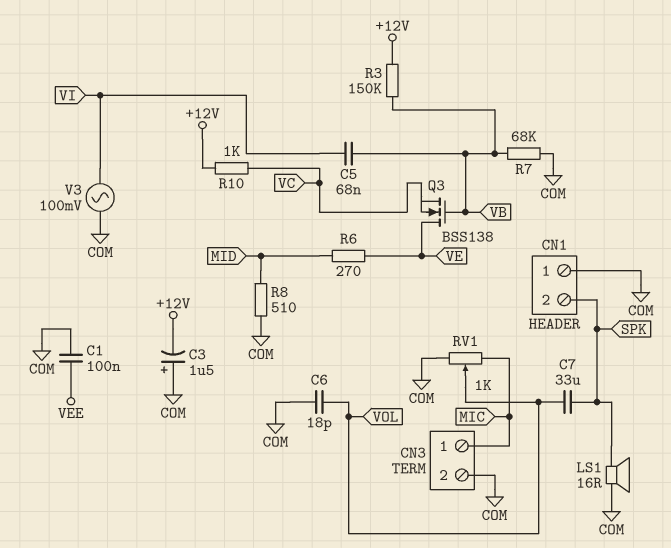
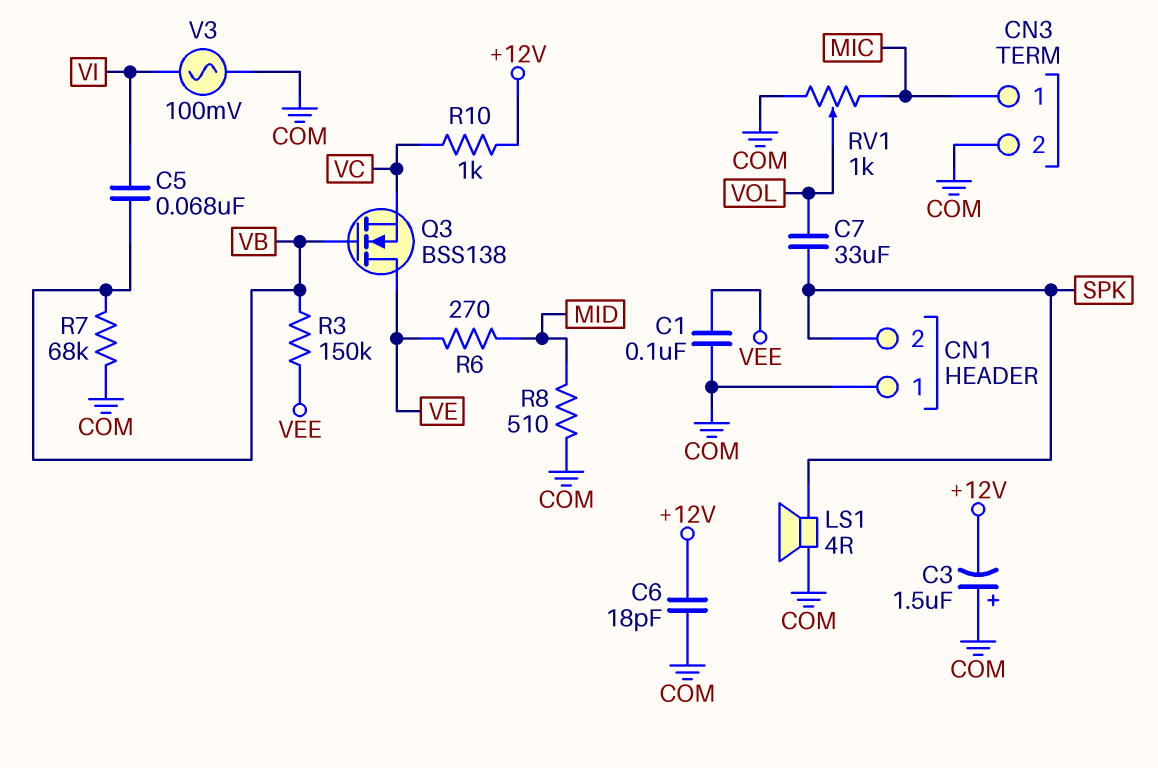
C6: 18pF (COM, VOL) -> 18pF (+12V, COM)
LS1: speaker 16R (COM, SPK) -> speaker 4R (COM, SPK)
R3: 150k (+12V, VB) -> 150k (VB, VEE)

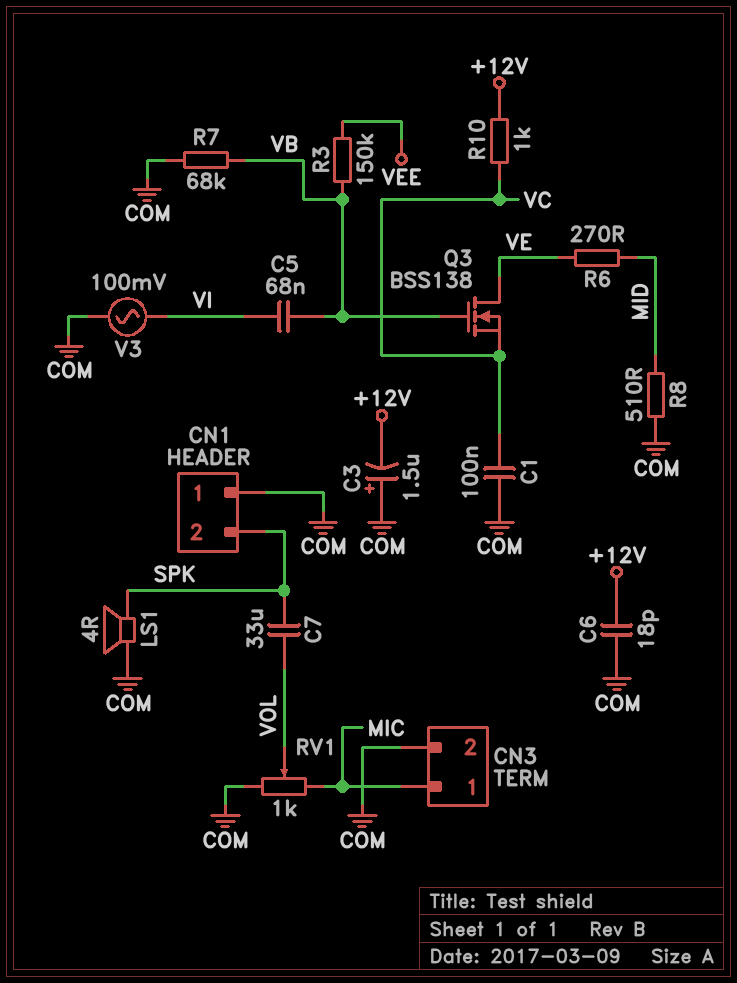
C1: 100nF (COM, VEE) -> 100nF (COM, VC)

